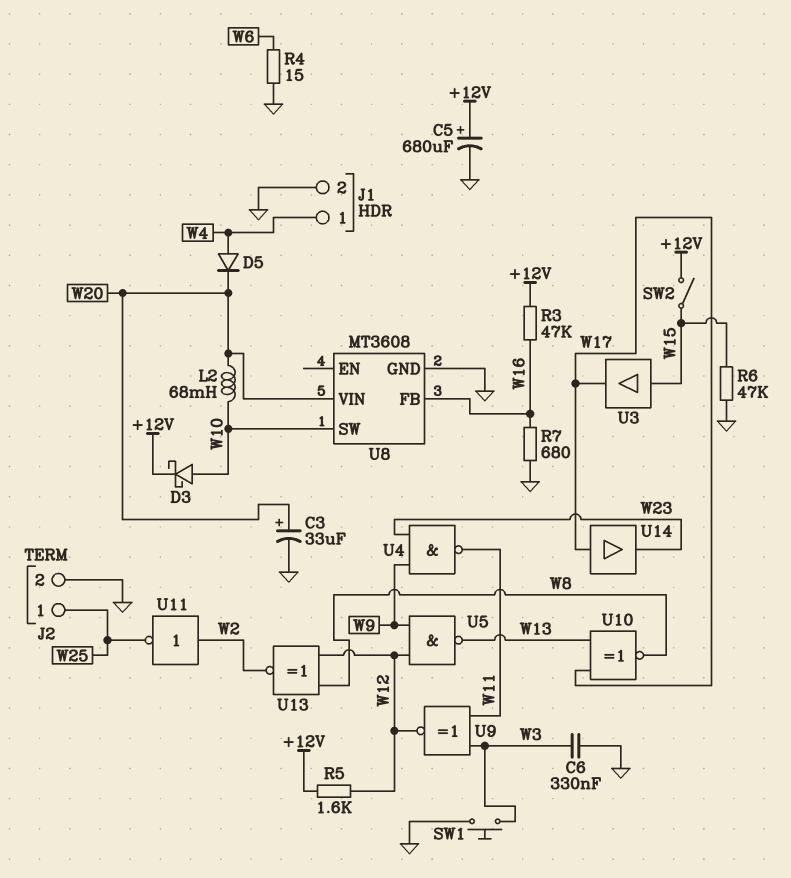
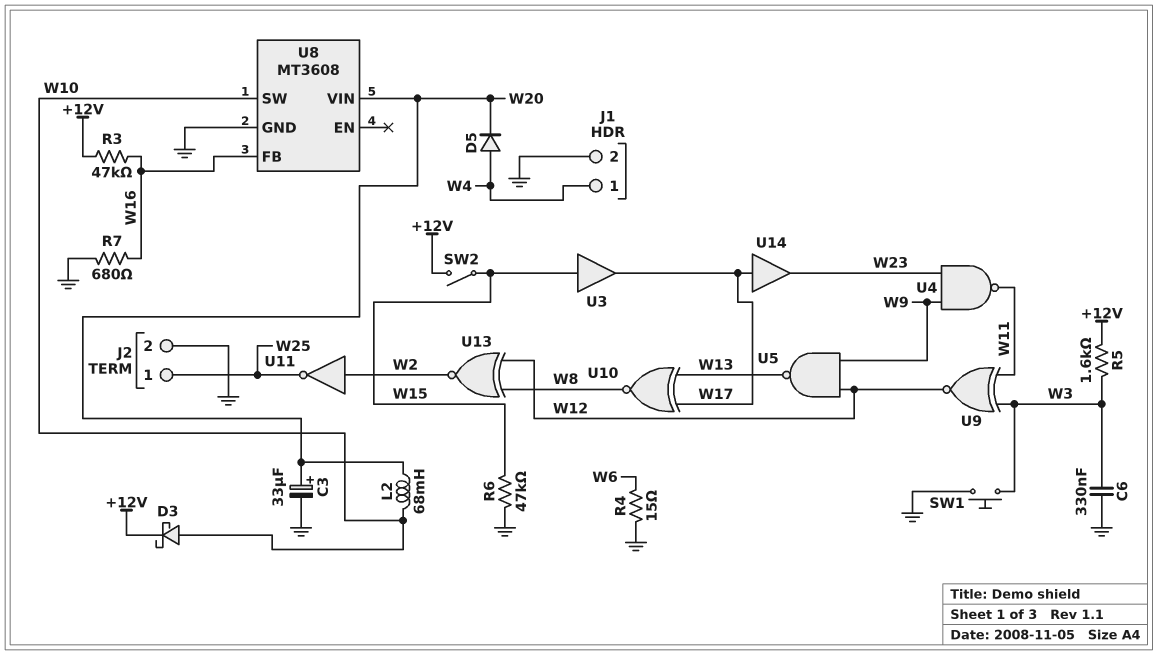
C5: 680uF (plus +12V, minus GND) -> none
R5: 1.6k (+12V, W12) -> 1.6k (+12V, W3)

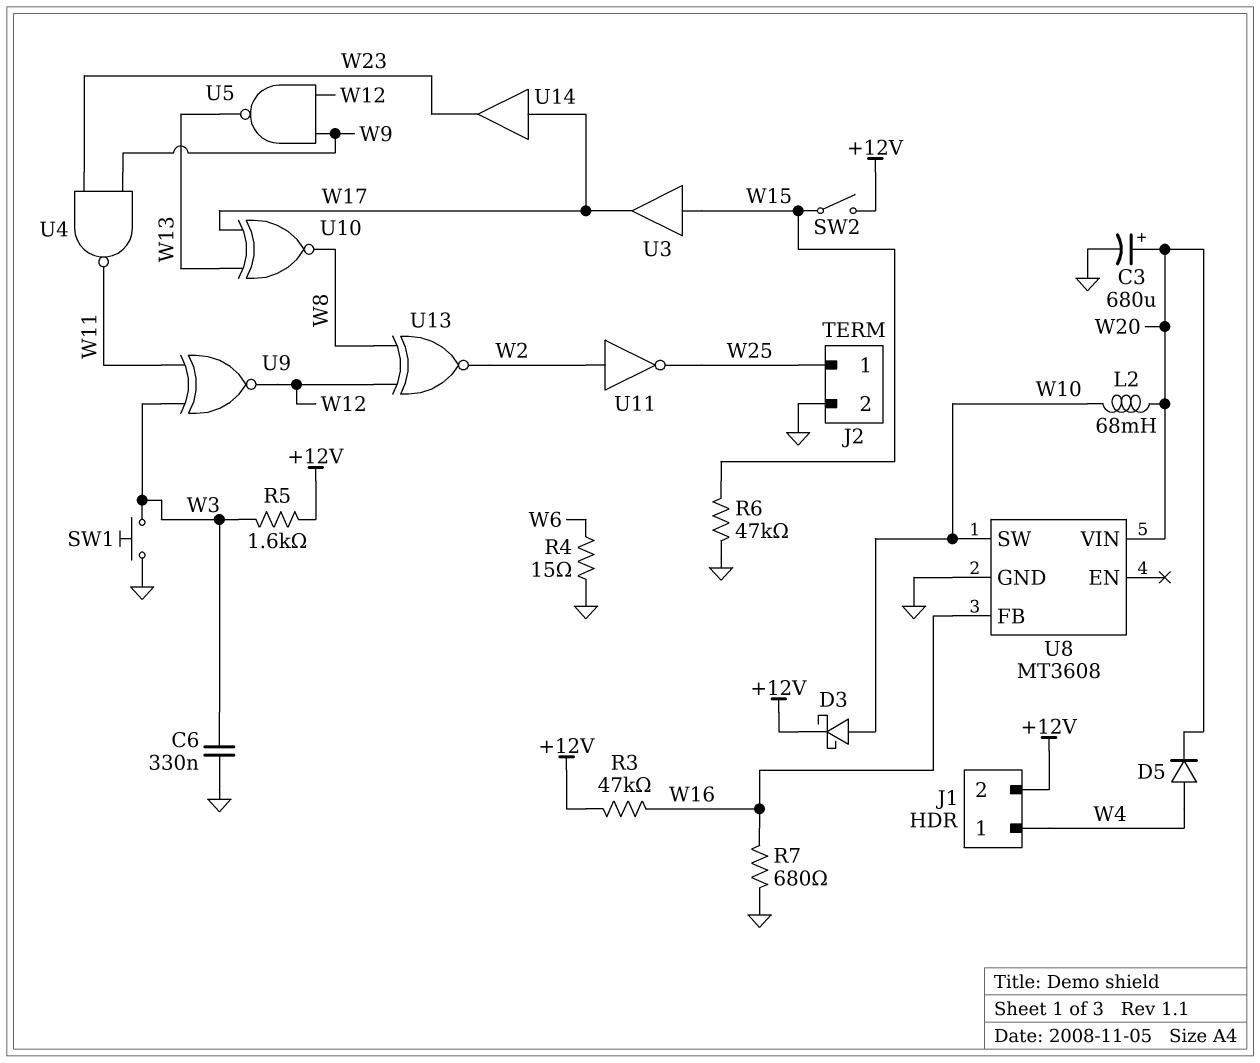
C3: 33uF (plus W20, minus GND) -> 680uF (plus W20, minus GND)
J1 pin 2: GND -> +12V

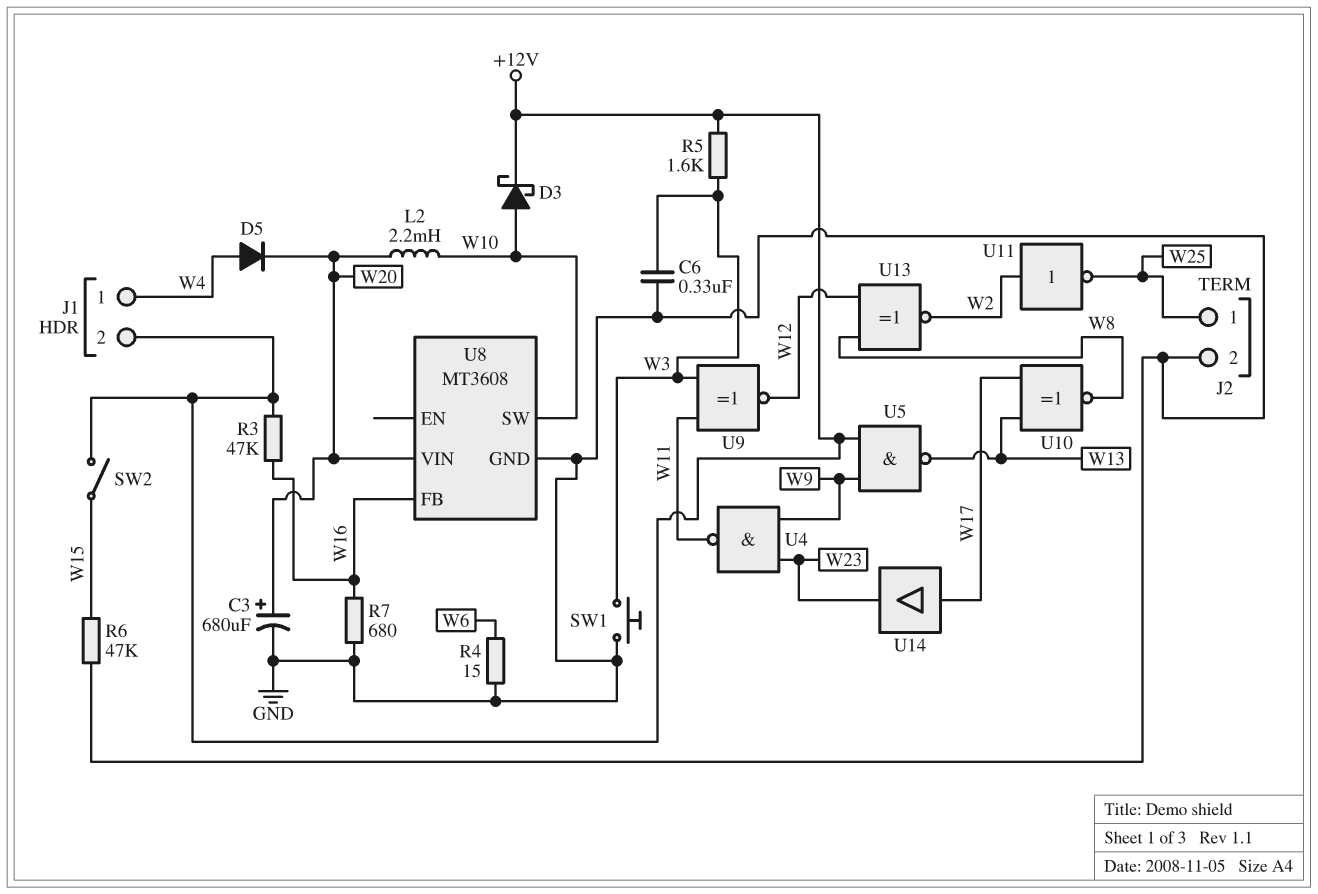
L2: 68mH (W10, W20) -> 2.2mH (W10, W20)
U3: buffer (in W15, out W17) -> none
U5: NAND (in W9, in W12, out W13) -> NAND (in +12V, in W9, out W13)

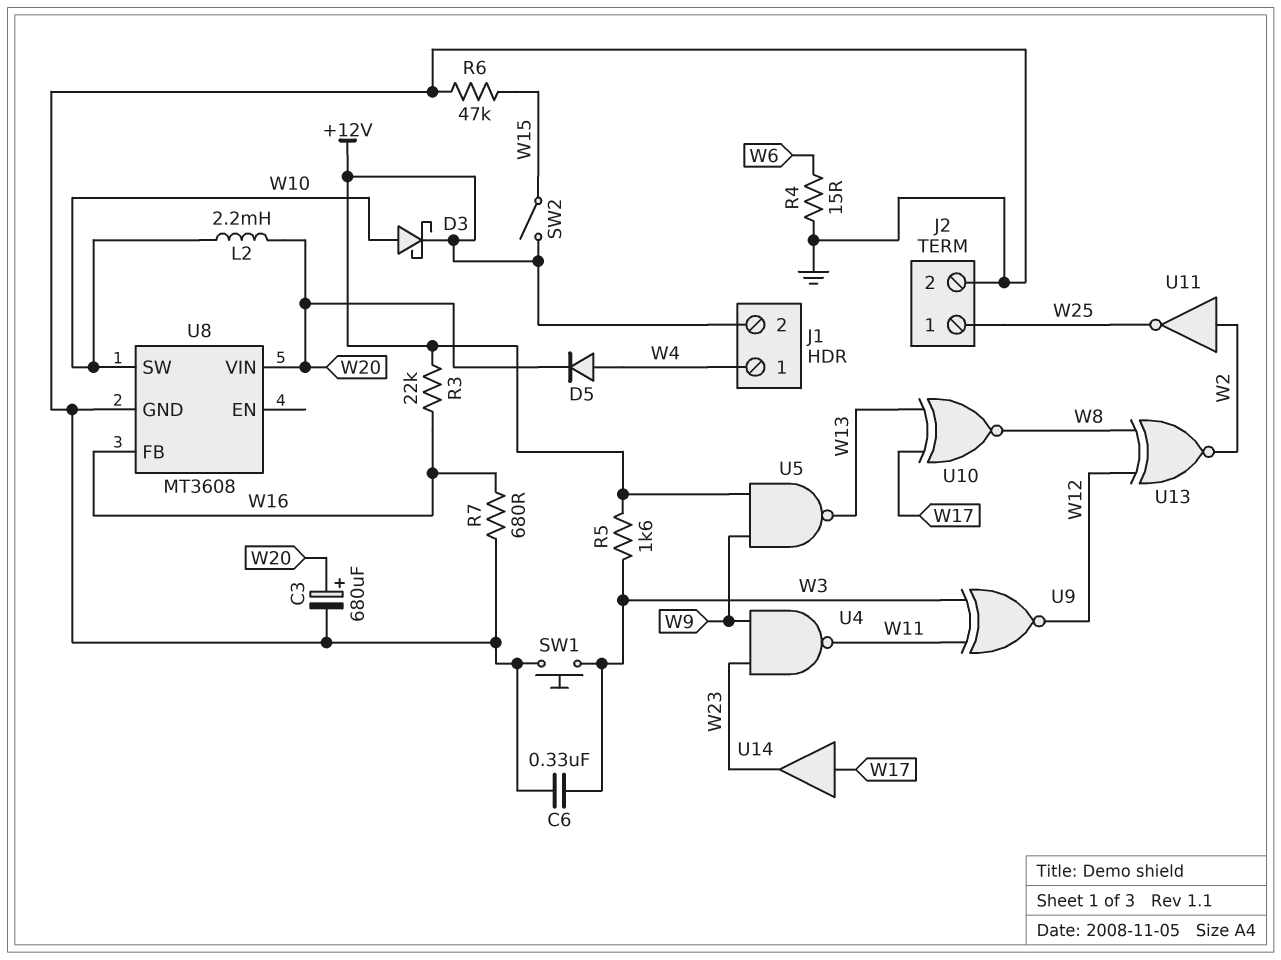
R3: 47k (+12V, W16) -> 22k (+12V, W16)

